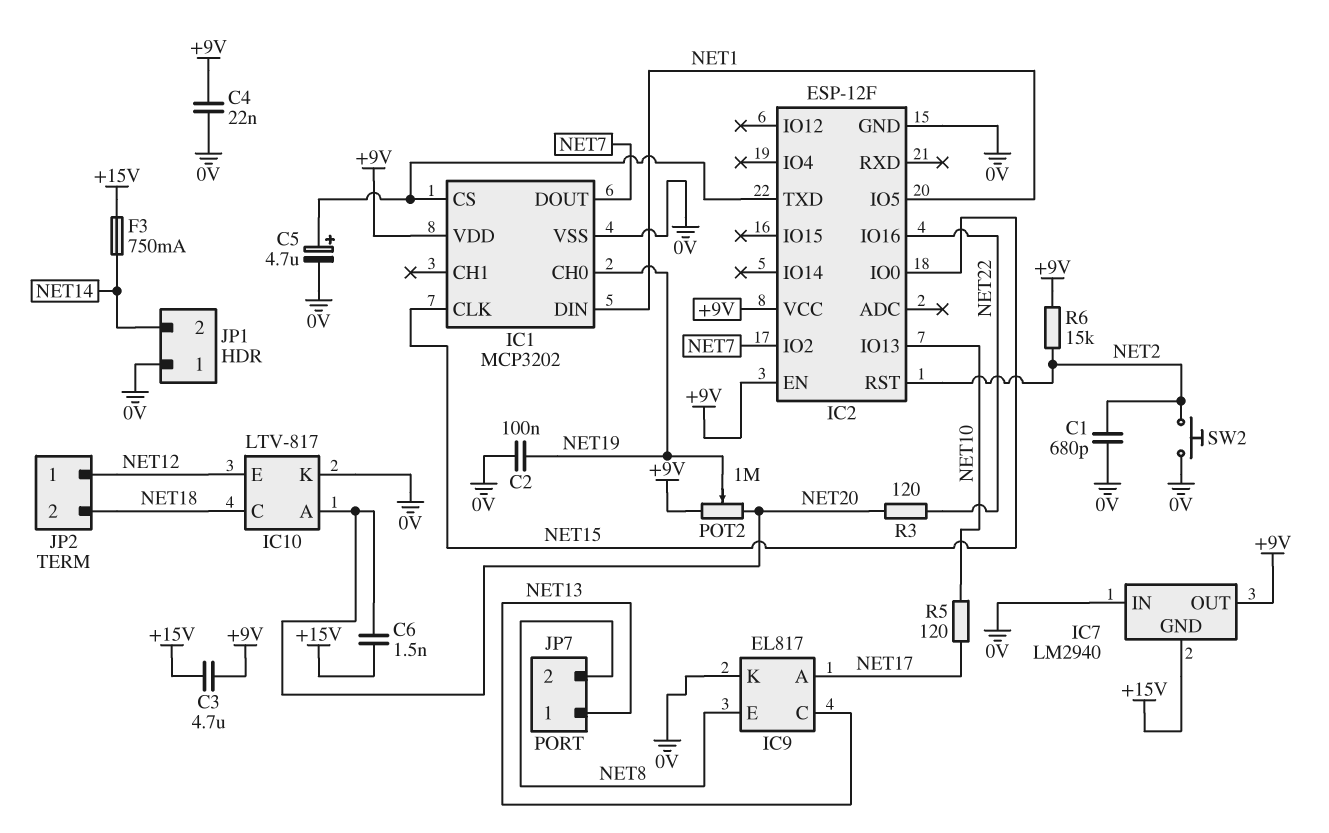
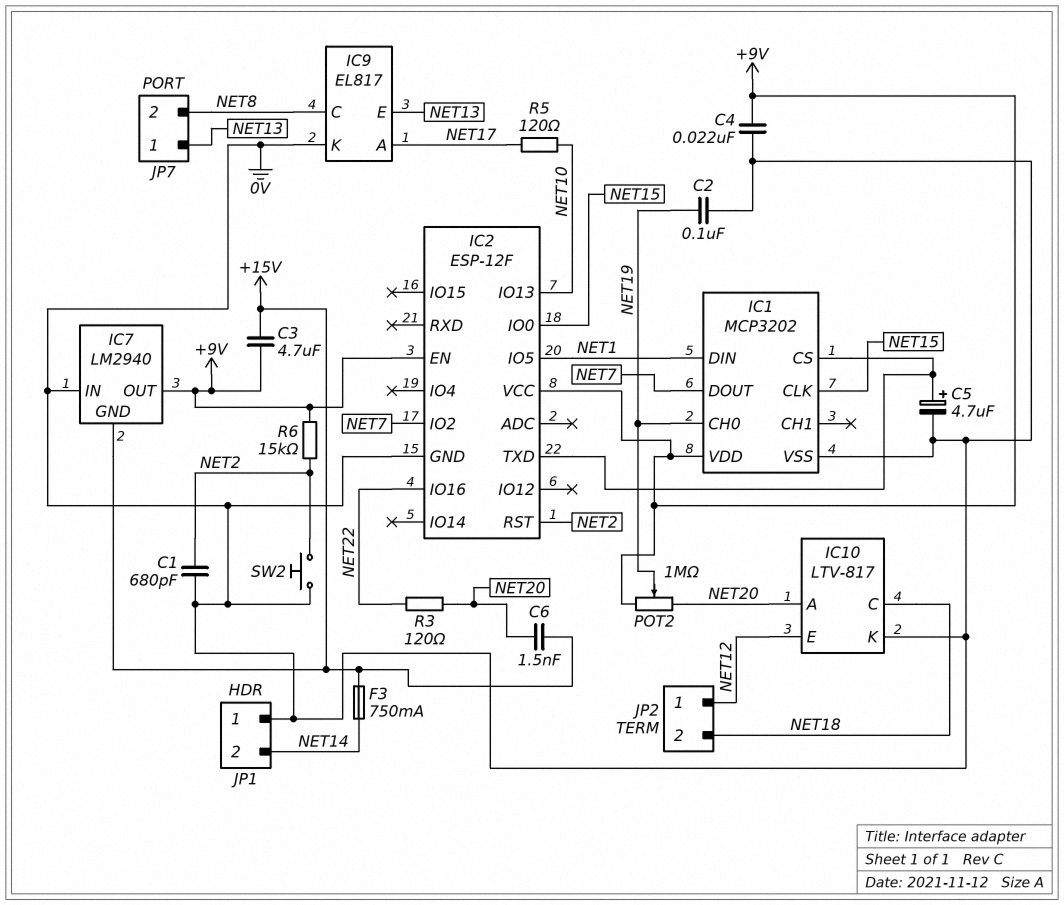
IC9 pin C: NET13 -> NET8
IC9 pin E: NET8 -> NET13

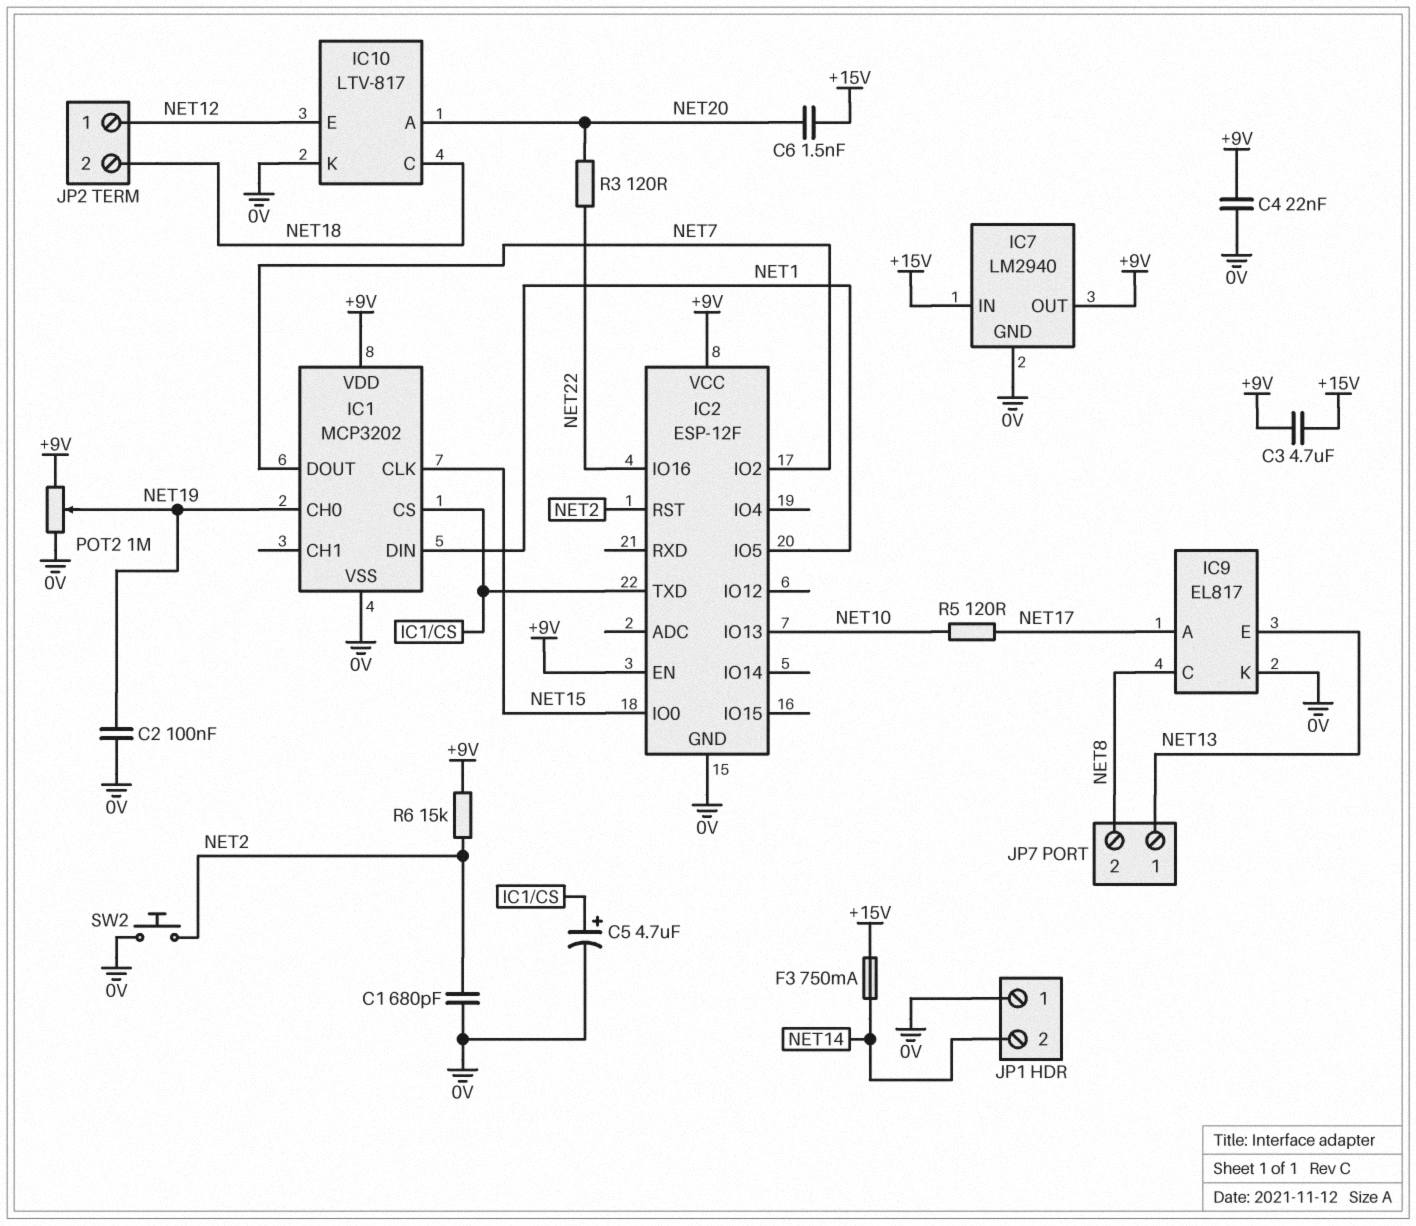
IC7 pin GND: +15V -> 0V
IC7 pin IN: 0V -> +15V
POT2: 1M (+9V, NET20, wiper NET19) -> 1M (+9V, 0V, wiper NET19)

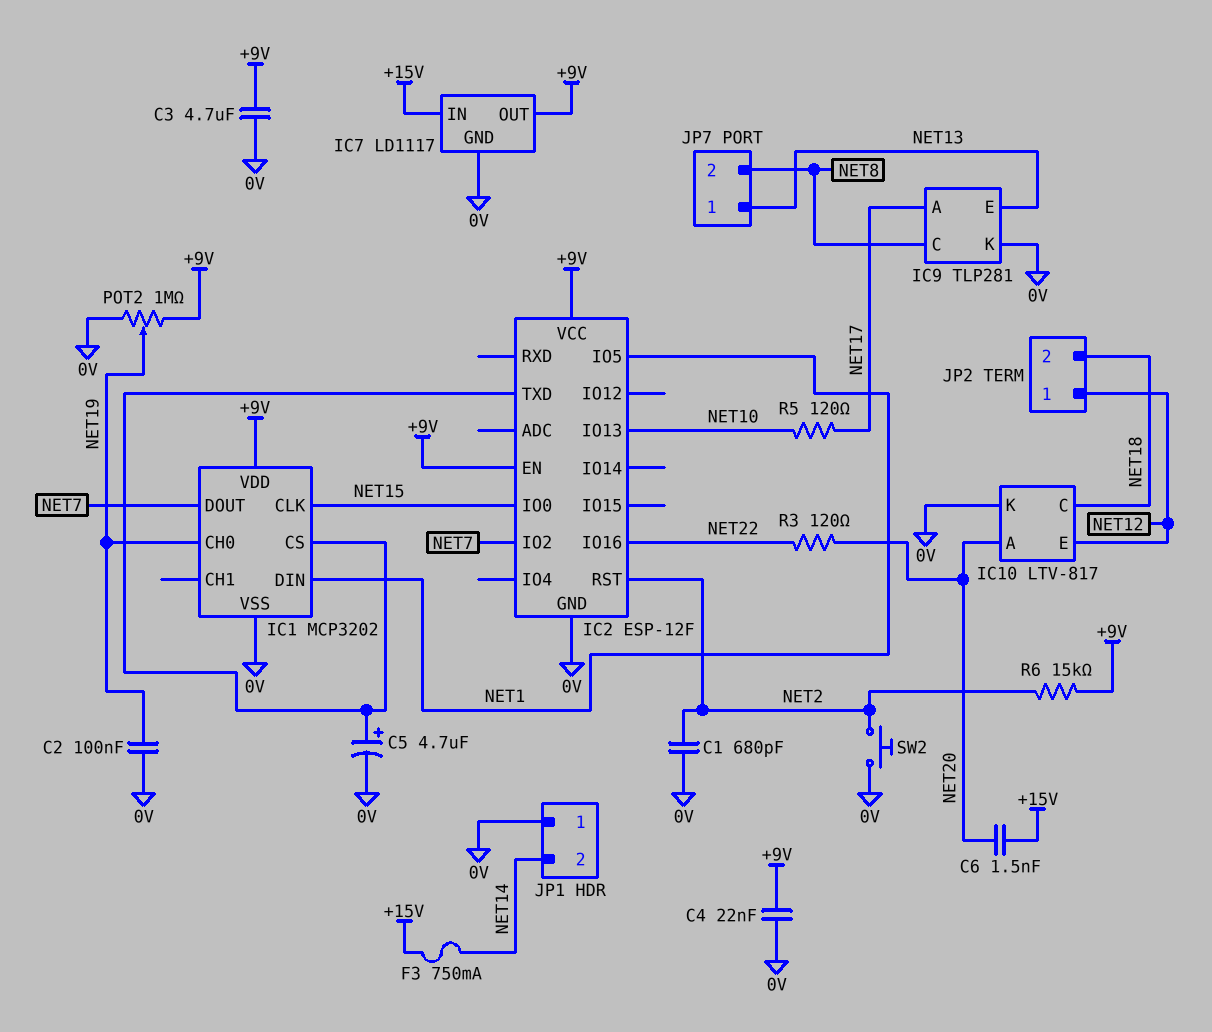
C3: 4.7uF (+9V, +15V) -> 4.7uF (+9V, 0V)
IC7: LM2940 -> LD1117
IC9: EL817 -> TLP281

